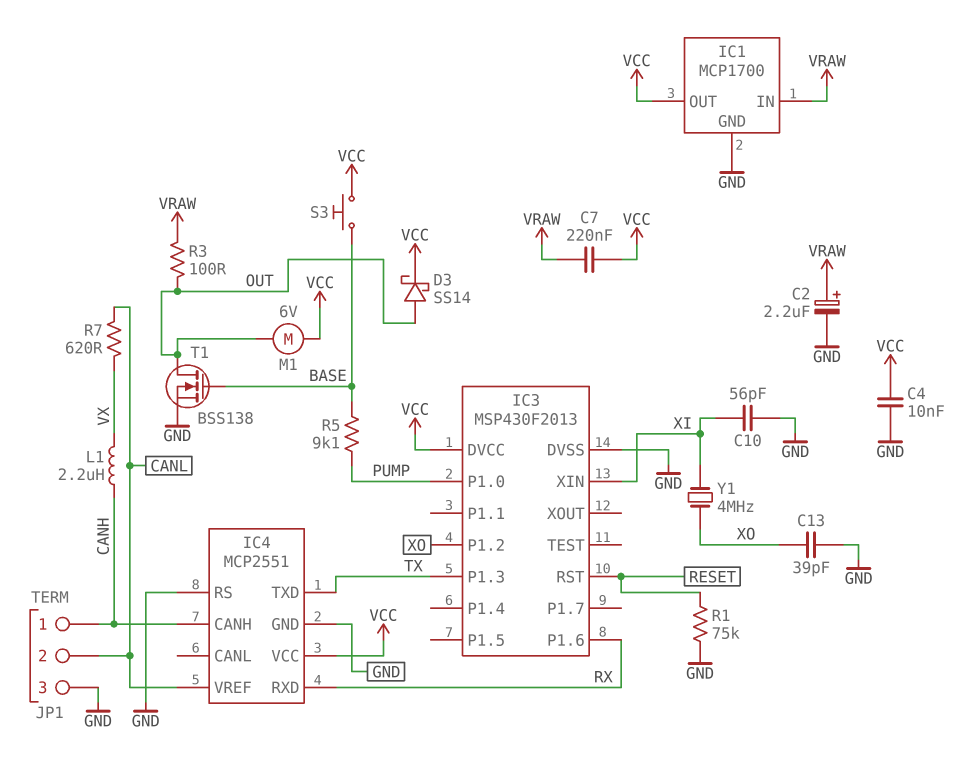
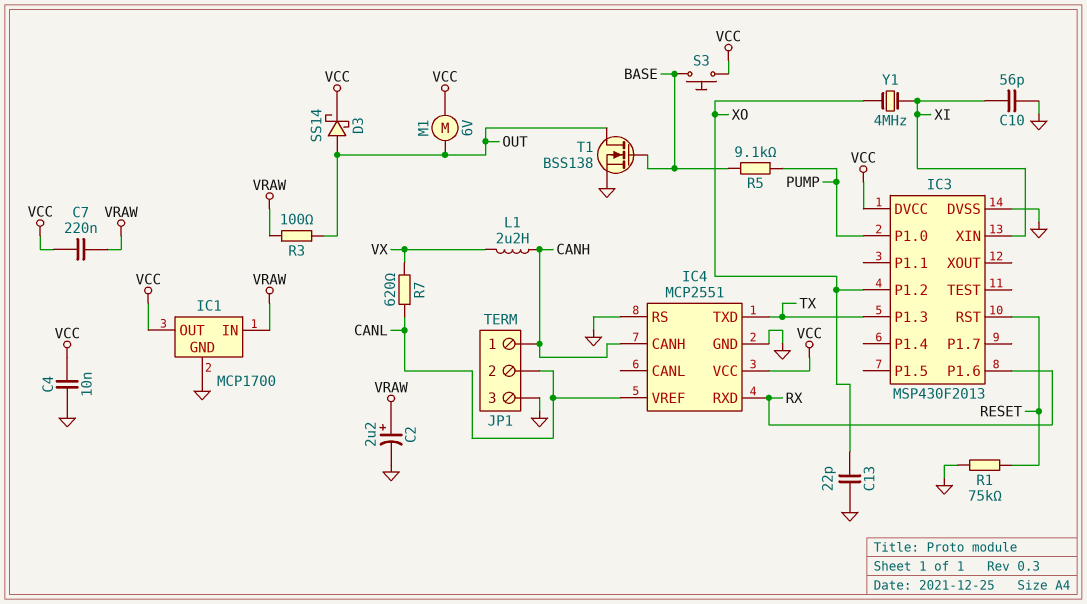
C13: 39pF (GND, XO) -> 22pF (GND, XO)

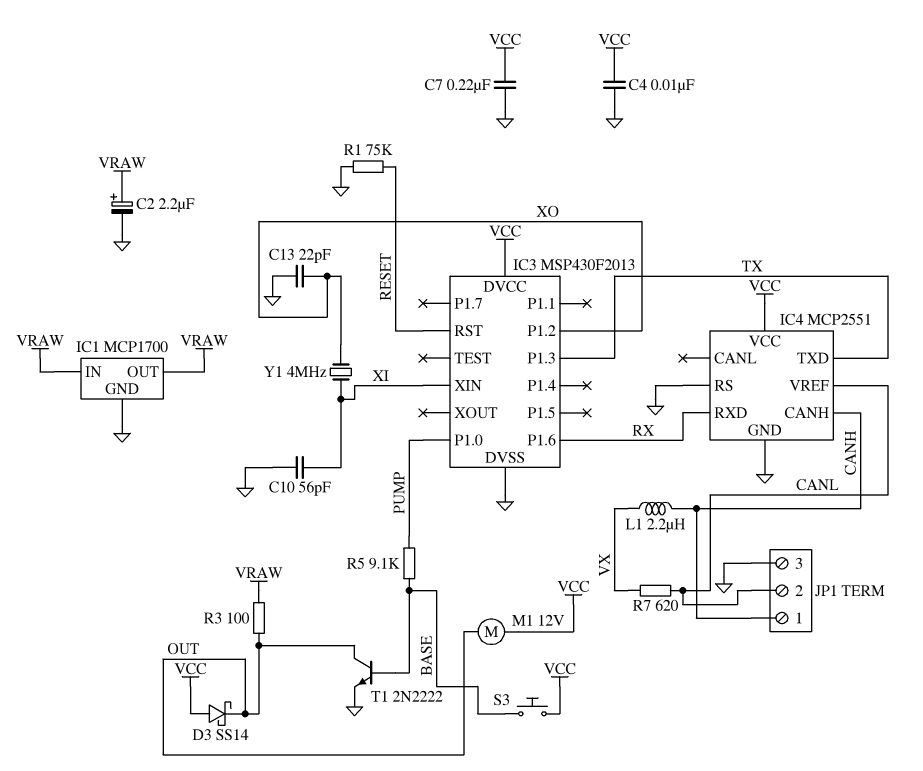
C7: 220nF (VCC, VRAW) -> 220nF (GND, VCC)
D3: schottky SS14 (A OUT, K VCC) -> schottky SS14 (A VCC, K OUT)
IC1 pin OUT: VCC -> VRAW
M1: motor 6V (OUT, VCC) -> motor 12V (OUT, VCC)
T1: NMOS BSS138 (G BASE, D OUT, S GND) -> NPN 2N2222 (B BASE, C OUT, E GND)

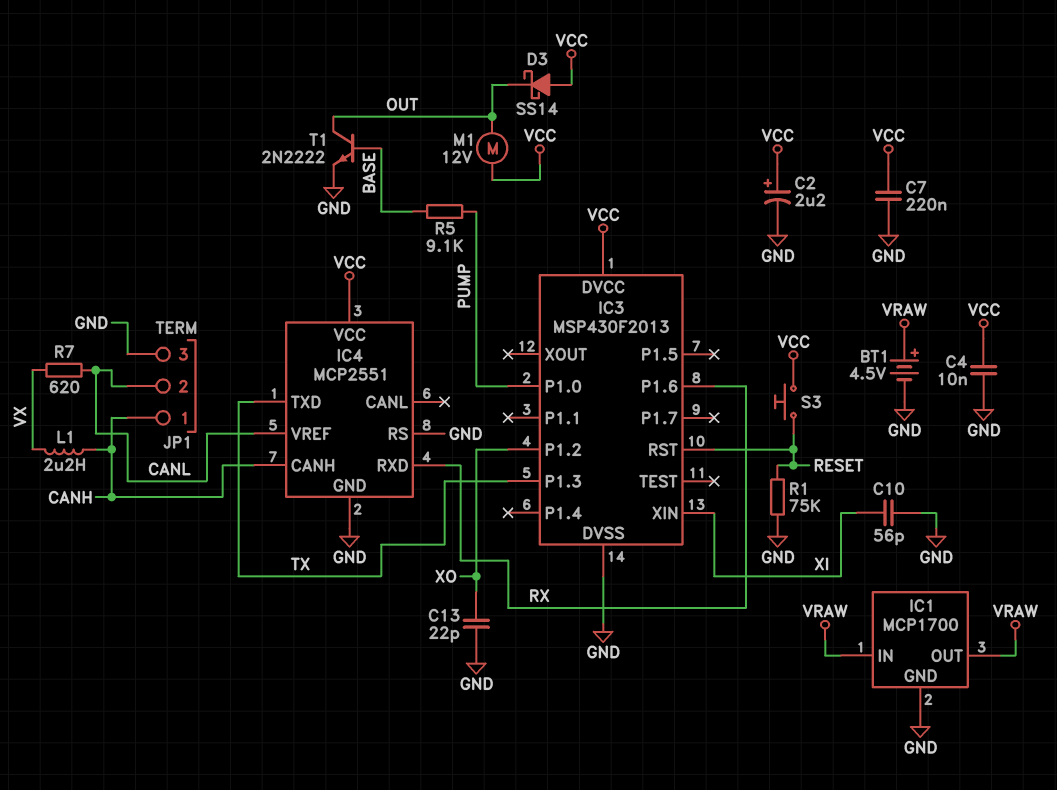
BT1: none -> 4.5V (plus VRAW, minus GND)
C2: 2.2uF (plus VRAW, minus GND) -> 2.2uF (plus VCC, minus GND)
R3: 100 (OUT, VRAW) -> none
S3: button (BASE, VCC) -> button (RESET, VCC)
Y1: 4MHz (XI, XO) -> none

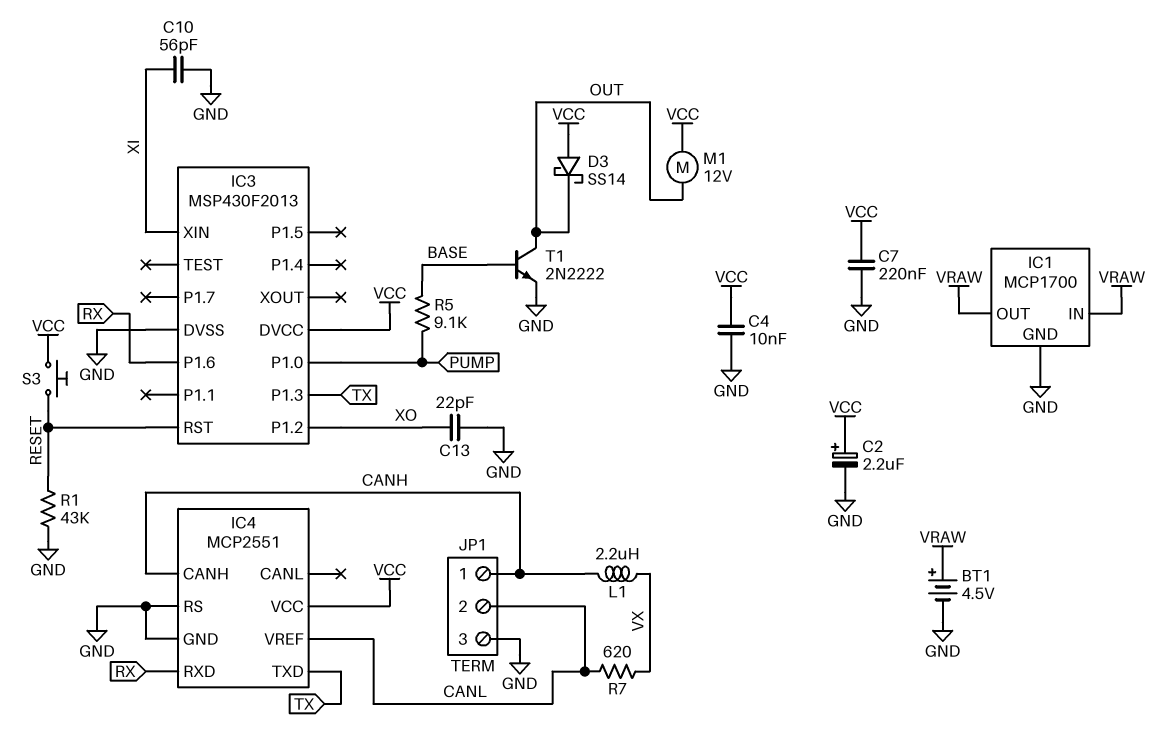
R1: 75k (GND, RESET) -> 43k (GND, RESET)

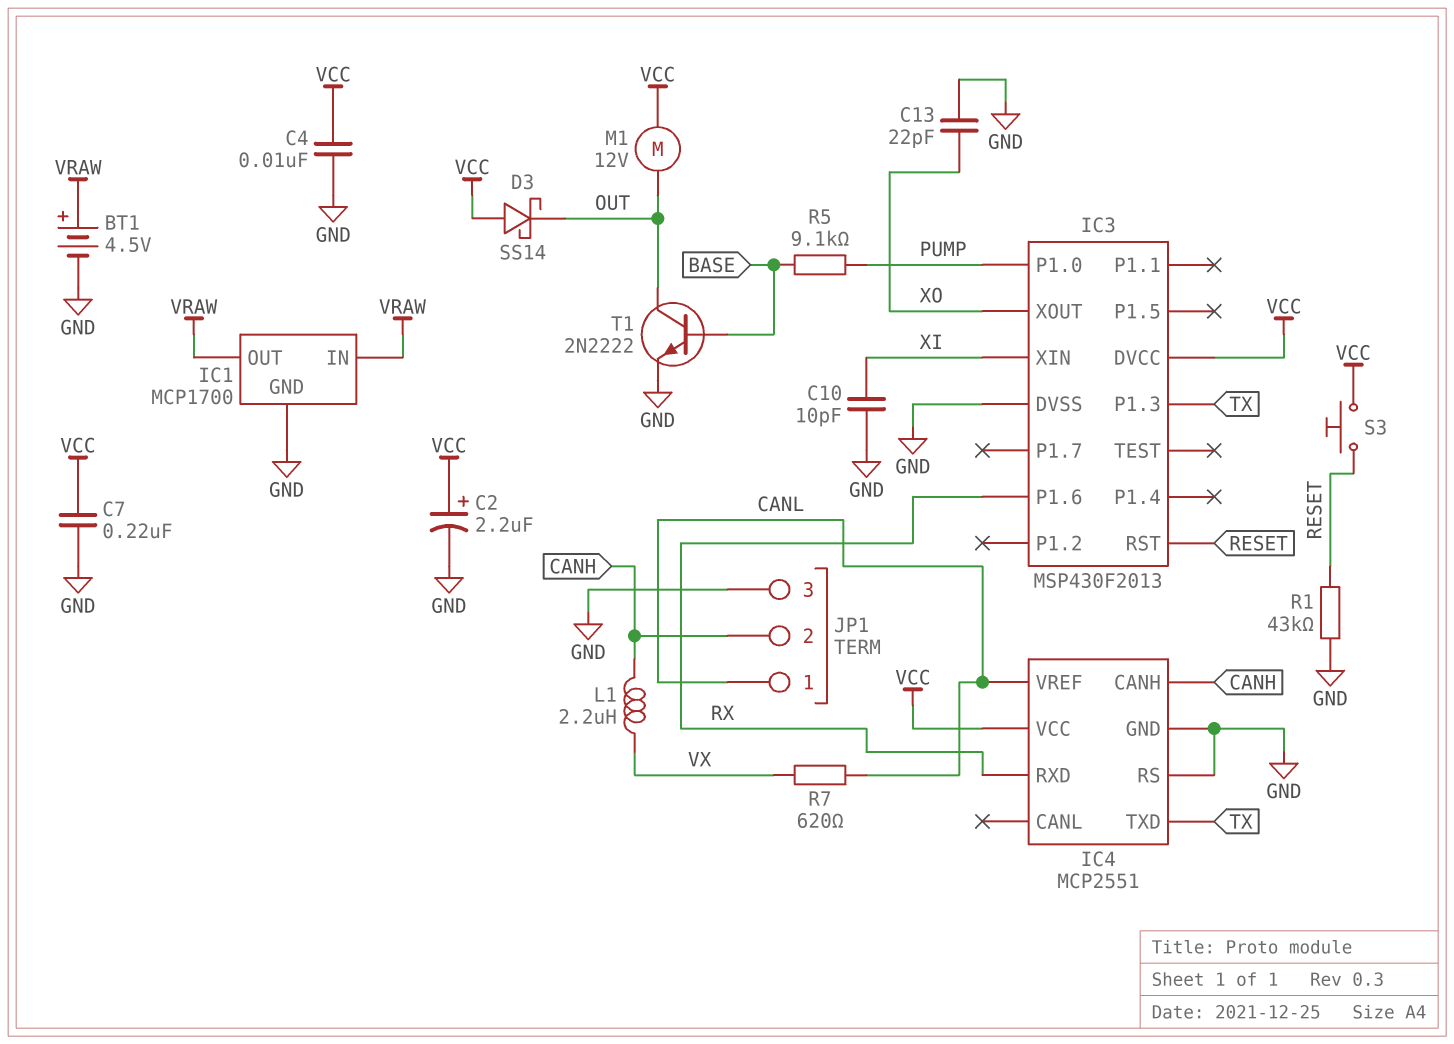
C10: 56pF (GND, XI) -> 10pF (GND, XI)
IC3 pin P1.2: XO -> none
IC3 pin XOUT: none -> XO
JP1 pin 1: CANH -> CANL
JP1 pin 2: CANL -> CANH

